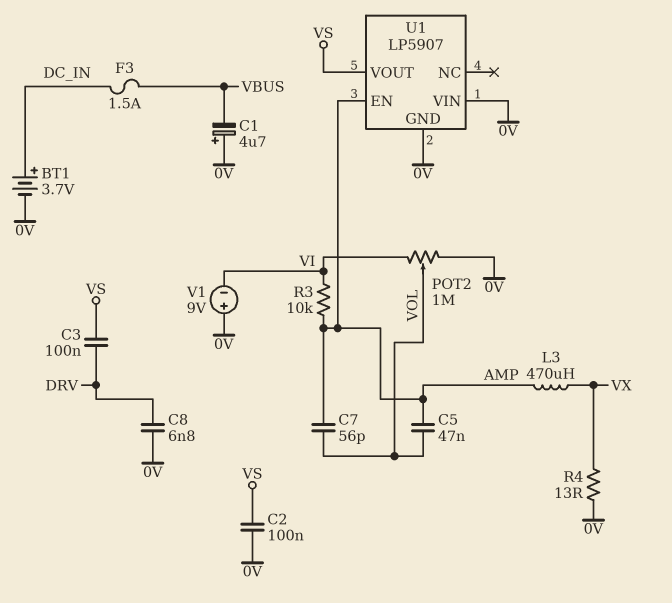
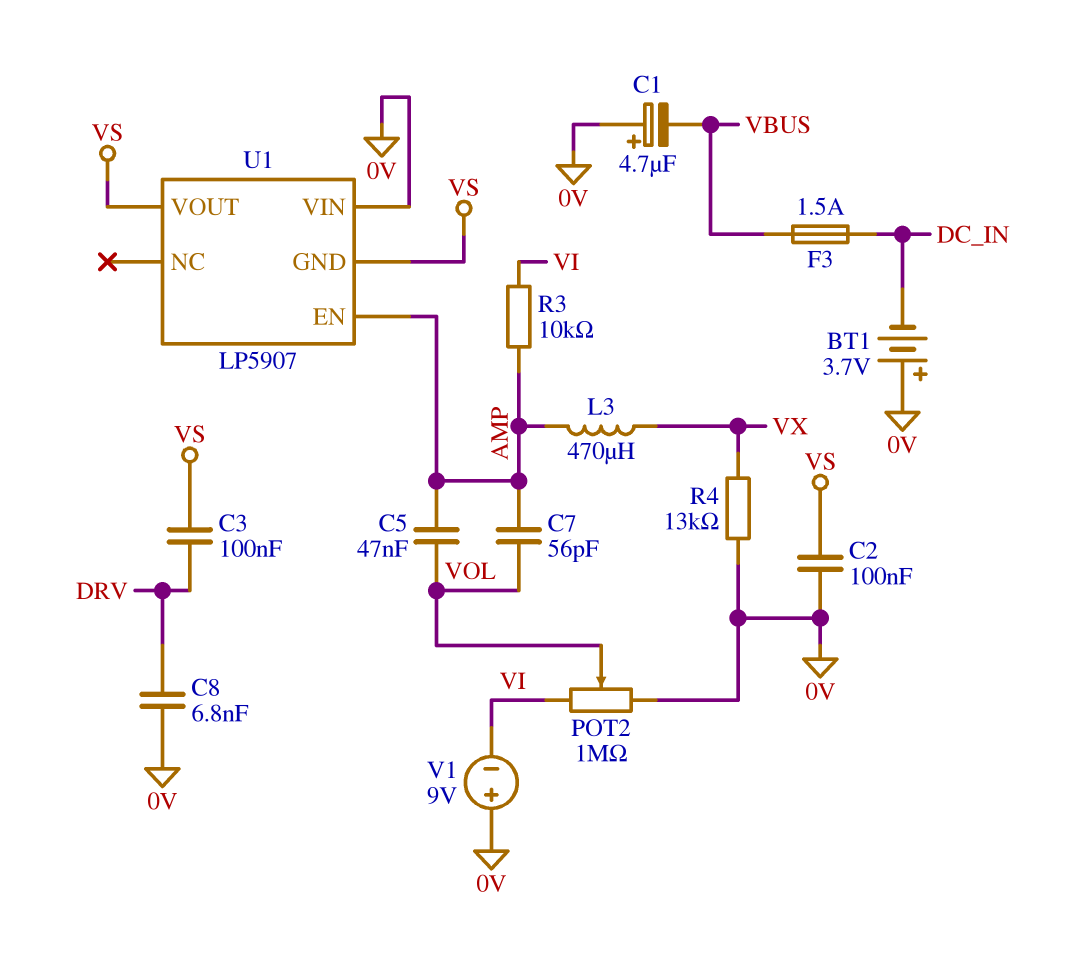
BT1: 3.7V (plus DC_IN, minus 0V) -> 3.7V (plus 0V, minus DC_IN)
R4: 13 (0V, VX) -> 13k (0V, VX)
U1 pin GND: 0V -> VS

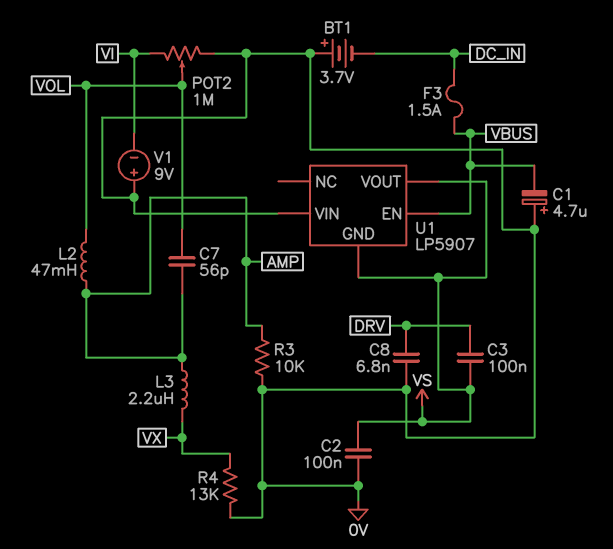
C5: 47nF (AMP, VOL) -> none
L2: none -> 47mH (AMP, VOL)
L3: 470uH (AMP, VX) -> 2.2uH (AMP, VX)
R3: 10k (AMP, VI) -> 10k (0V, AMP)
U1 pin EN: AMP -> VBUS

